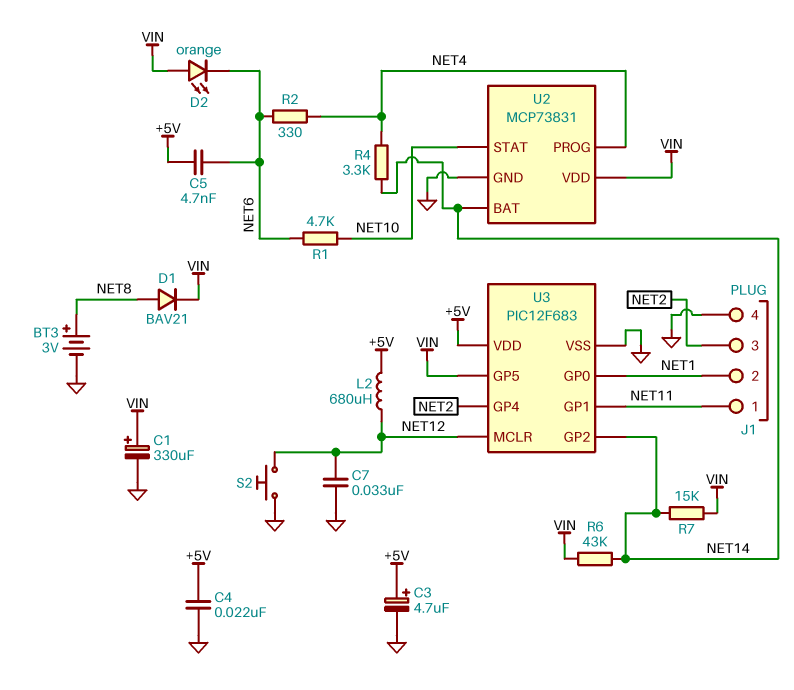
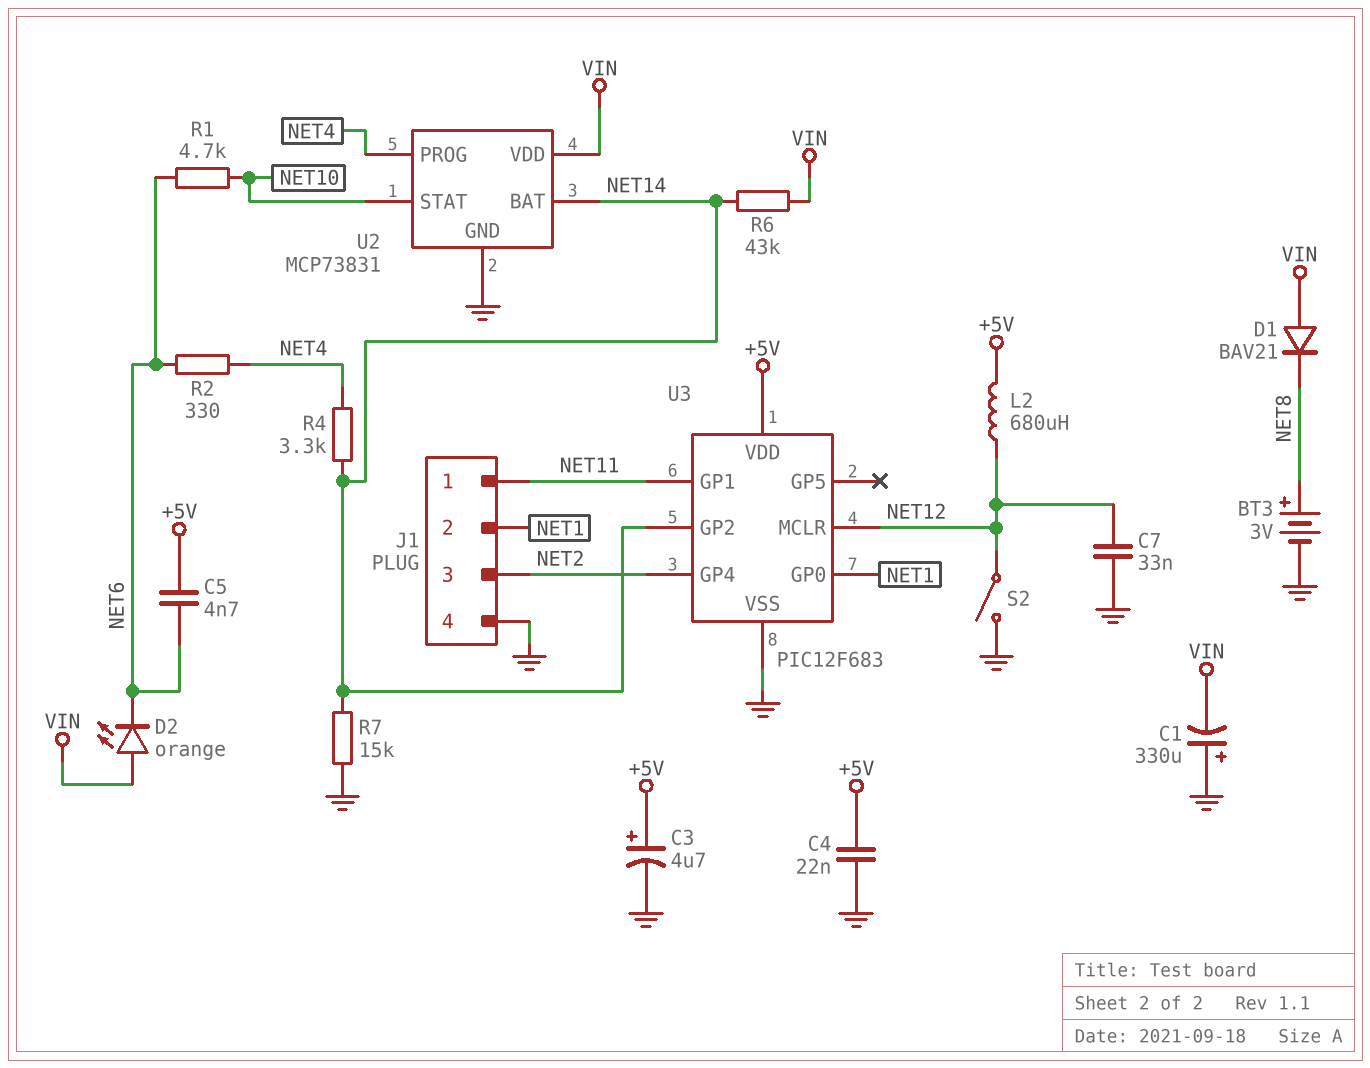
C1: 330uF (plus VIN, minus GND) -> 330uF (plus GND, minus VIN)
D1: diode BAV21 (A NET8, K VIN) -> diode BAV21 (A VIN, K NET8)
R7: 15k (NET14, VIN) -> 15k (GND, NET14)
S2: button (GND, NET12) -> switch (GND, NET12)
U3 pin GP5: VIN -> none

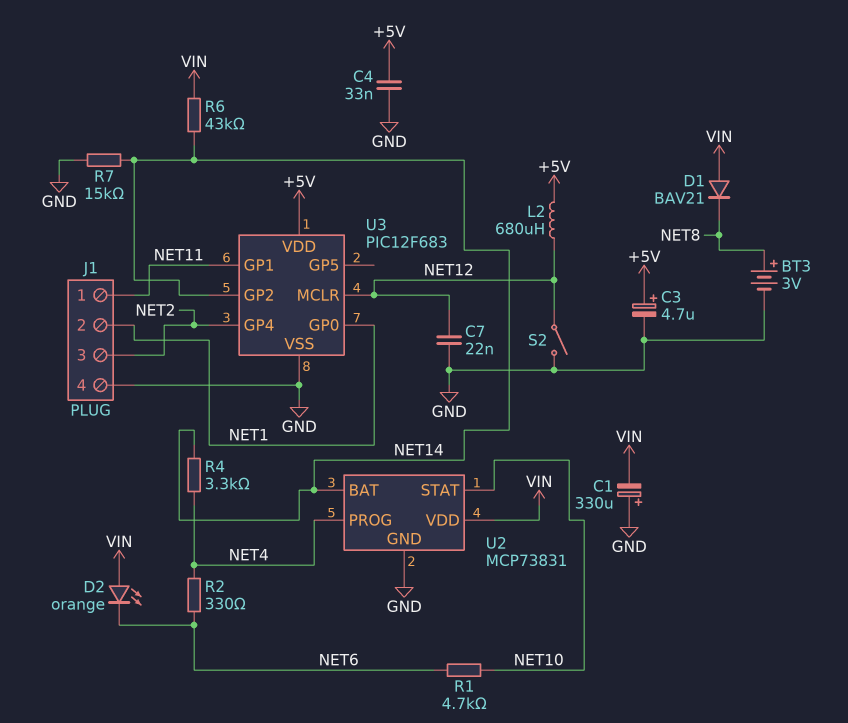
C4: 22nF (+5V, GND) -> 33nF (+5V, GND)
C5: 4.7nF (+5V, NET6) -> none
C7: 33nF (GND, NET12) -> 22nF (GND, NET12)

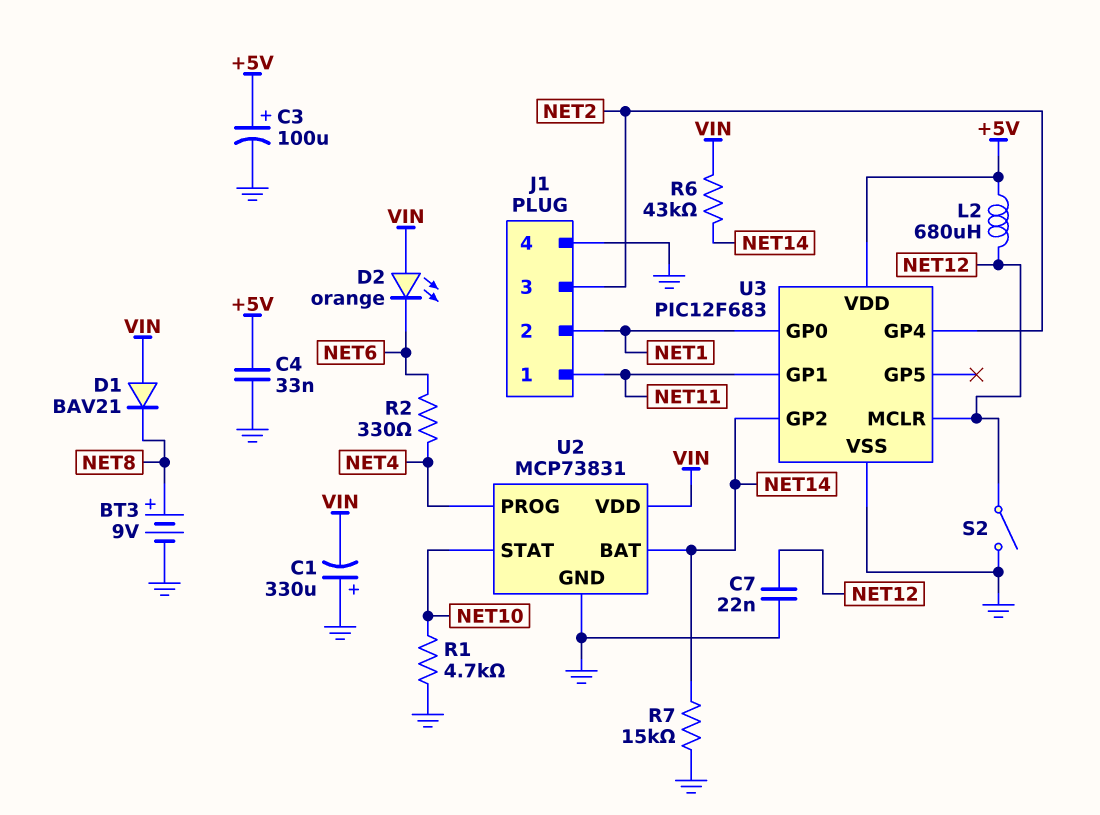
BT3: 3V (plus NET8, minus GND) -> 9V (plus NET8, minus GND)
C3: 4.7uF (plus +5V, minus GND) -> 100uF (plus +5V, minus GND)
R1: 4.7k (NET6, NET10) -> 4.7k (GND, NET10)
R4: 3.3k (NET4, NET14) -> none

